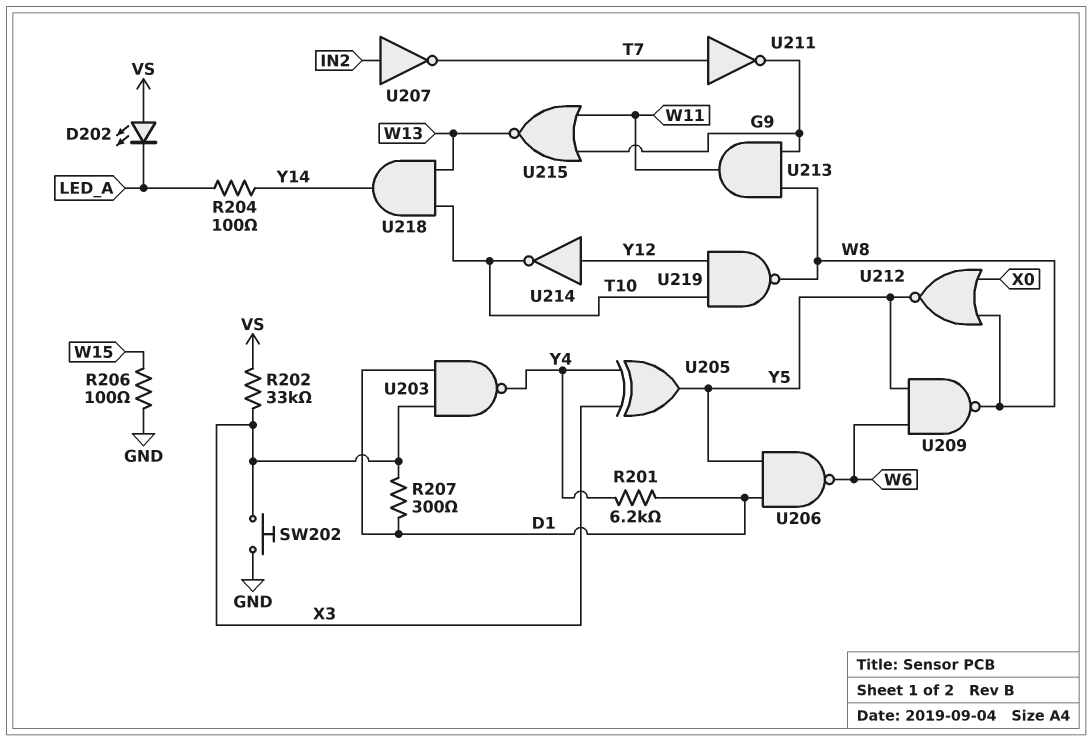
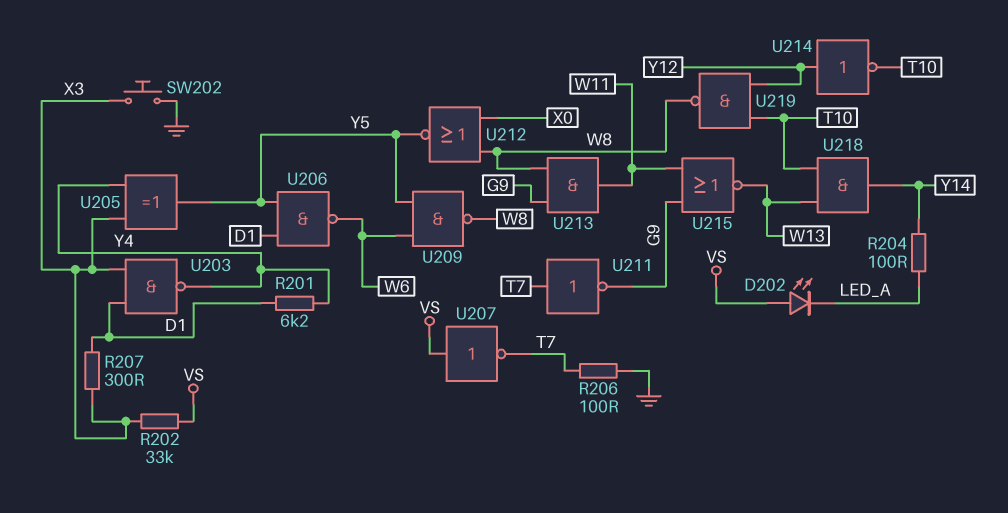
R206: 100 (GND, W15) -> 100 (GND, T7)
U207: NOT (in IN2, out T7) -> NOT (in VS, out T7)

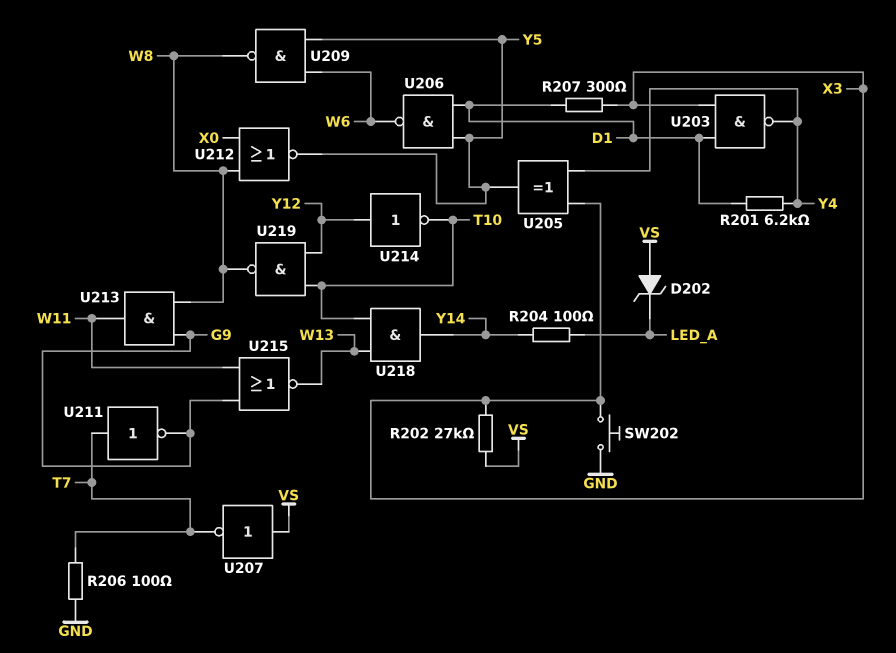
D202: LED (A VS, K LED_A) -> zener (A VS, K LED_A)
R202: 33k (VS, X3) -> 27k (VS, X3)

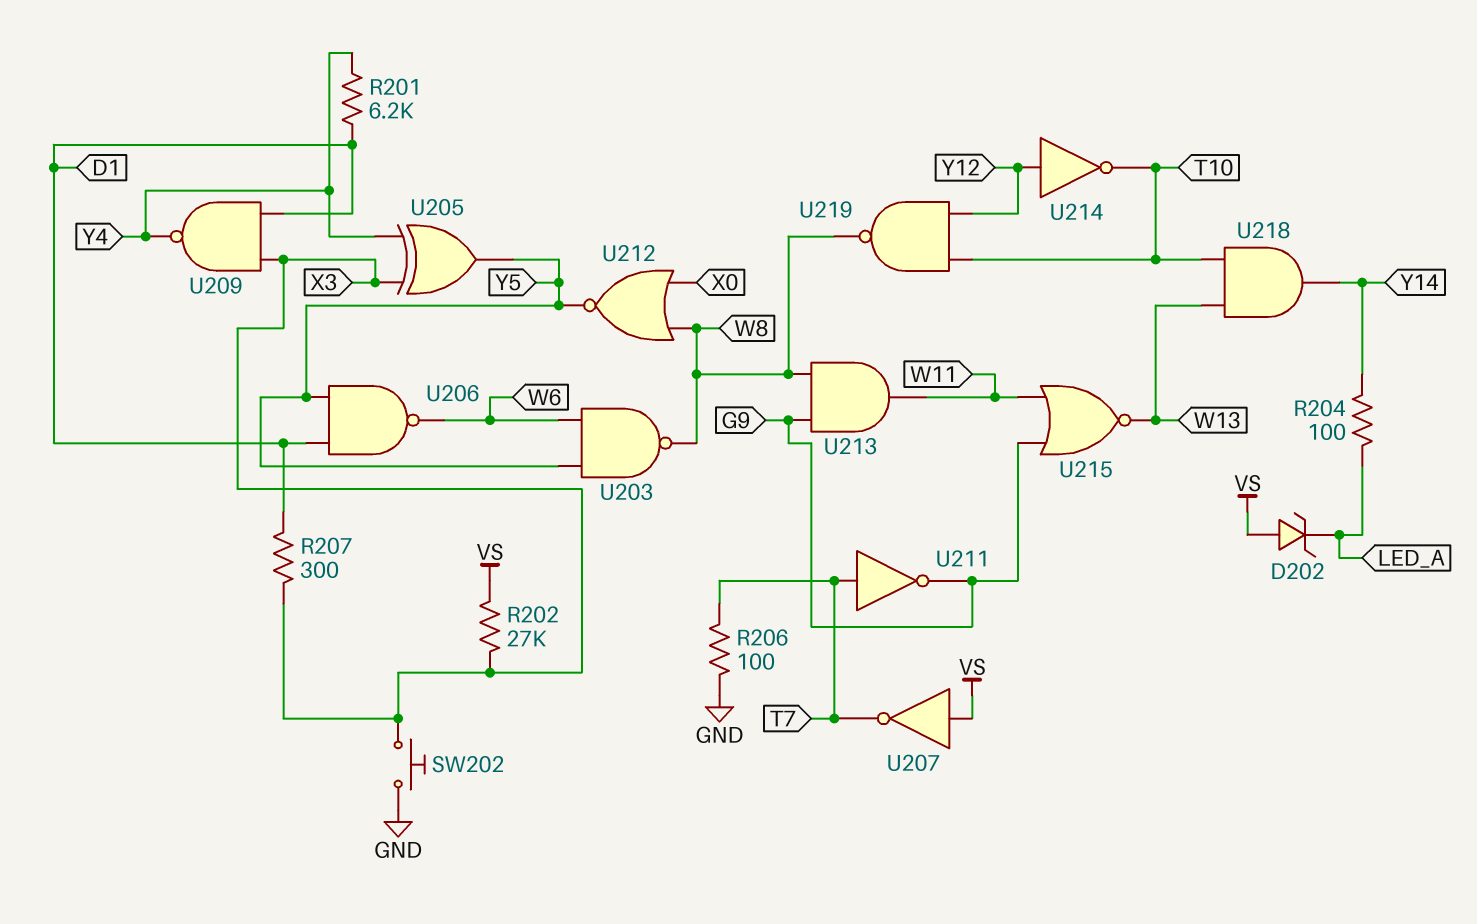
U203: NAND (in D1, in X3, out Y4) -> NAND (in W6, in Y5, out W8)
U209: NAND (in W6, in Y5, out W8) -> NAND (in D1, in X3, out Y4)

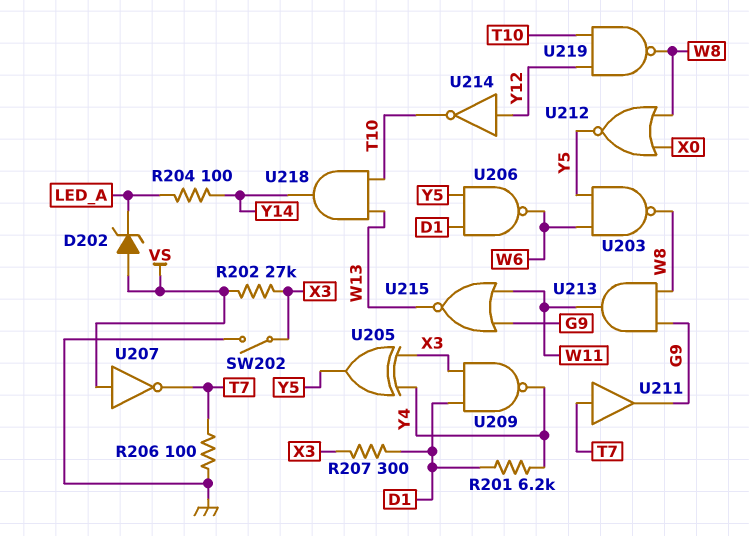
SW202: button (GND, X3) -> switch (GND, X3)
U211: NOT (in T7, out G9) -> buffer (in T7, out G9)

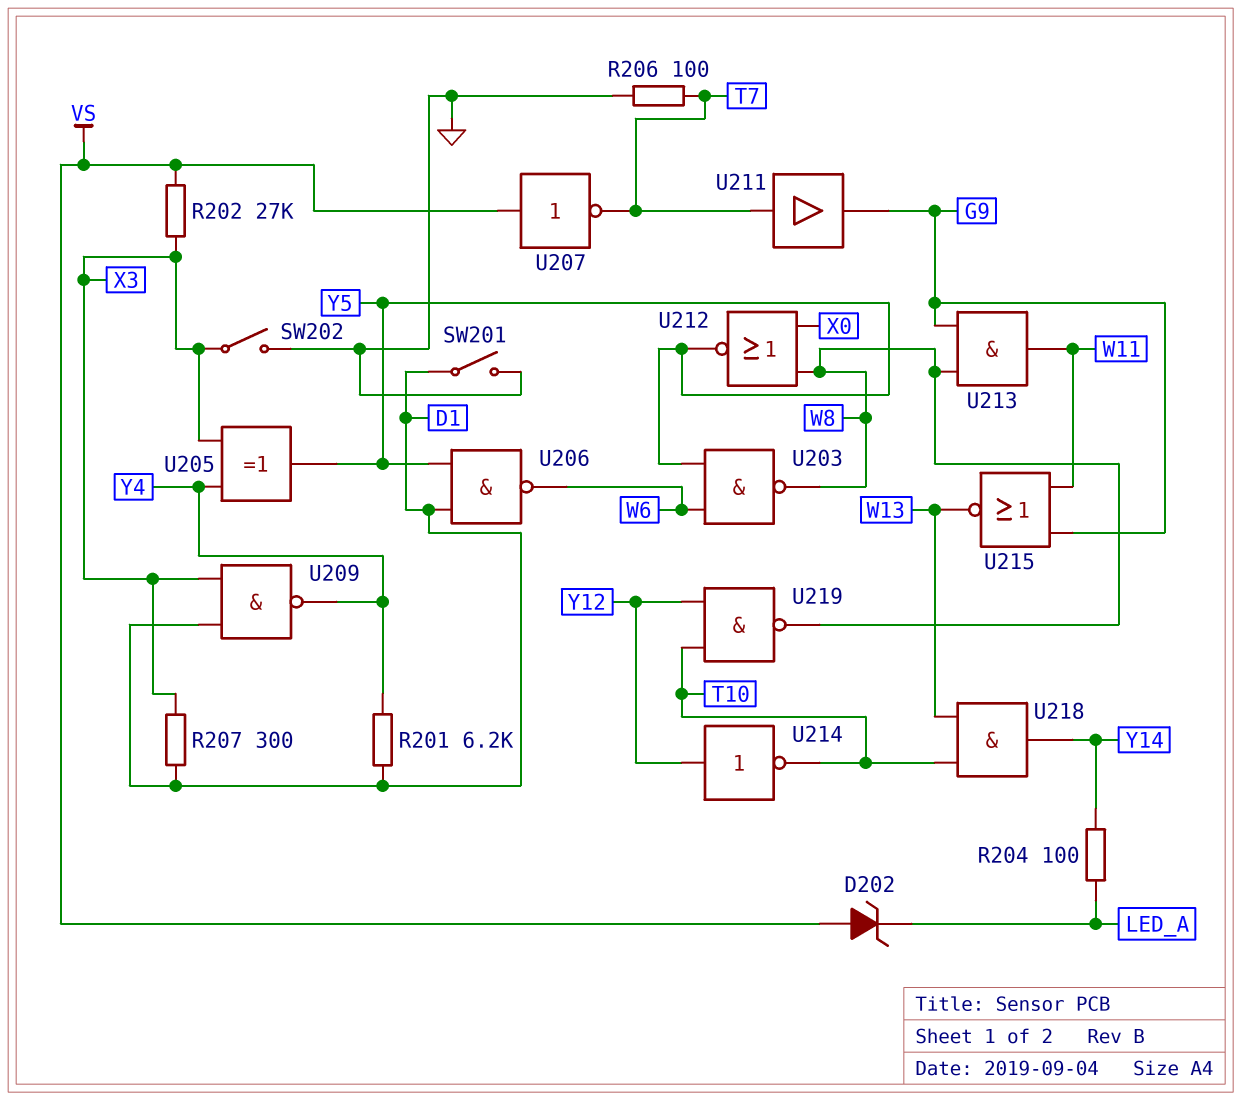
SW201: none -> switch (D1, GND)

